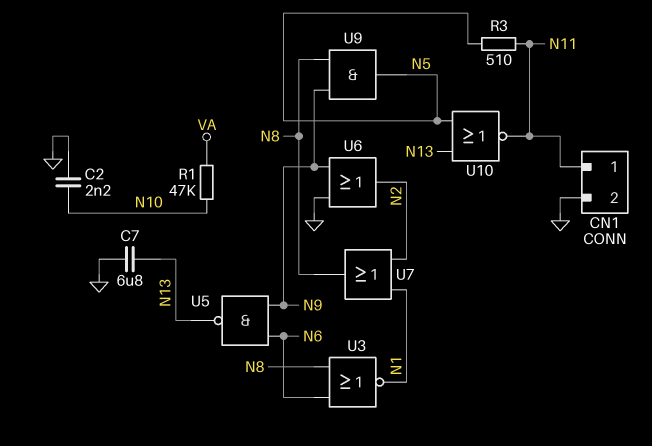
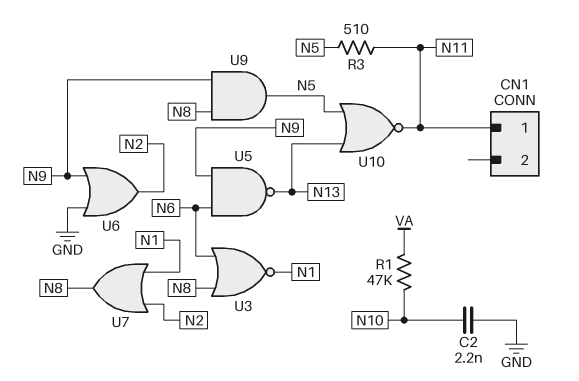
C7: 6.8uF (GND, N13) -> none
CN1 pin 2: GND -> none

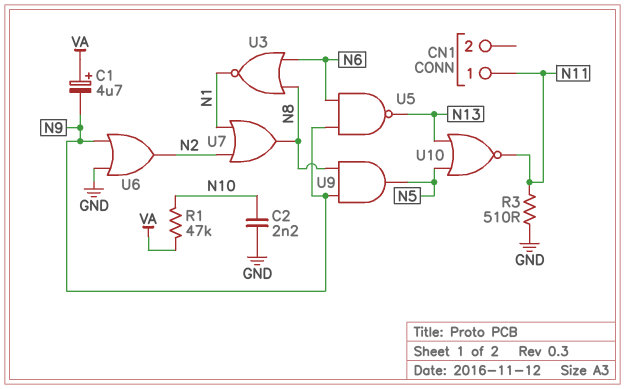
C1: none -> 4.7uF (plus VA, minus N9)
R3: 510 (N5, N11) -> 510 (GND, N11)

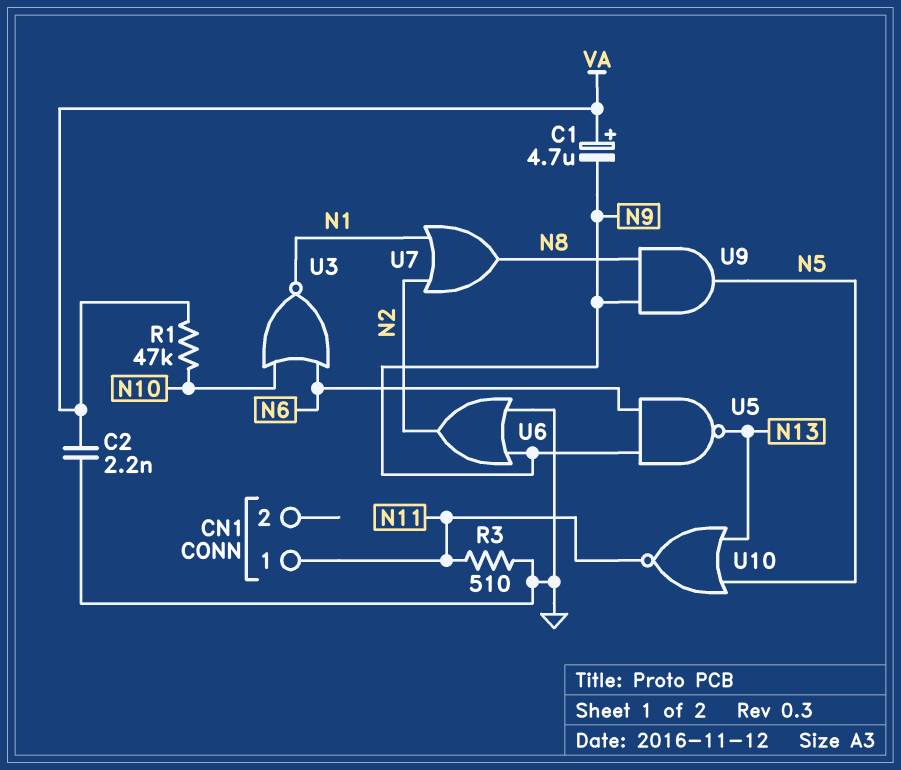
C2: 2.2nF (GND, N10) -> 2.2nF (GND, VA)
U3: NOR (in N6, in N8, out N1) -> NOR (in N6, in N10, out N1)

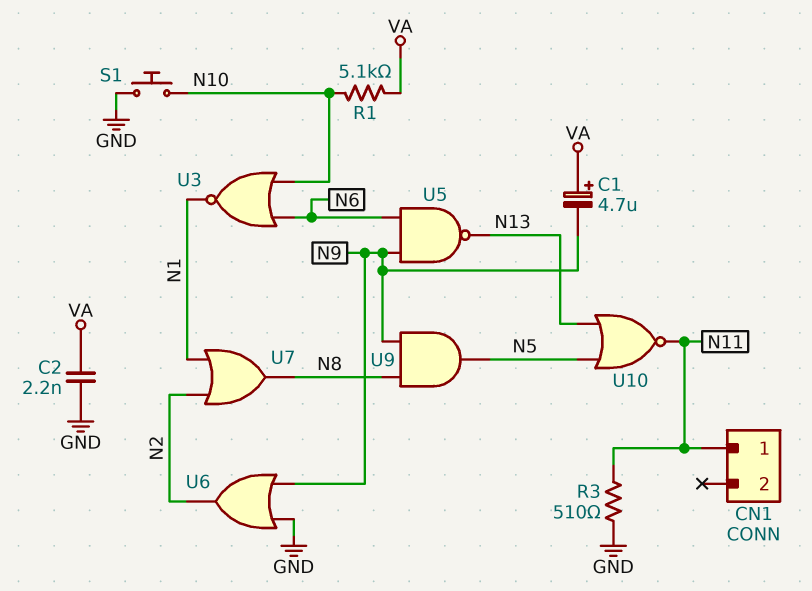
R1: 47k (N10, VA) -> 5.1k (N10, VA)
S1: none -> button (GND, N10)

